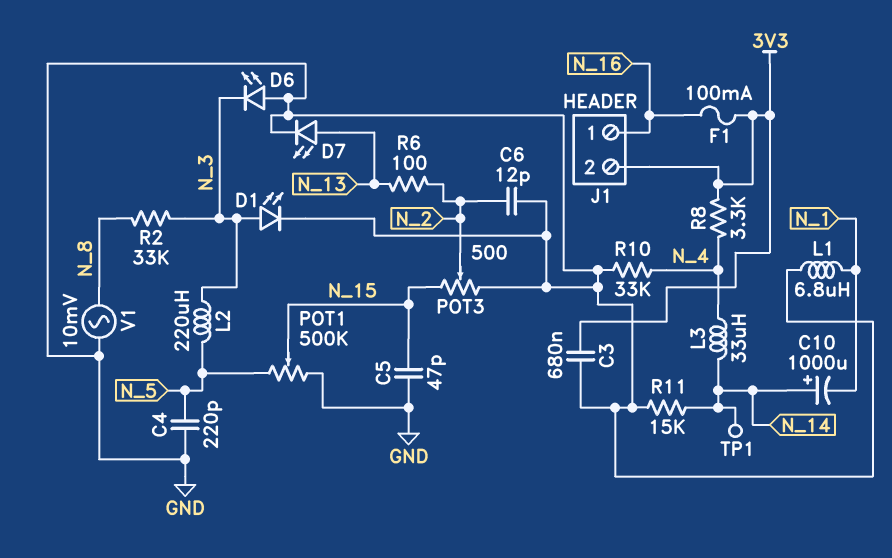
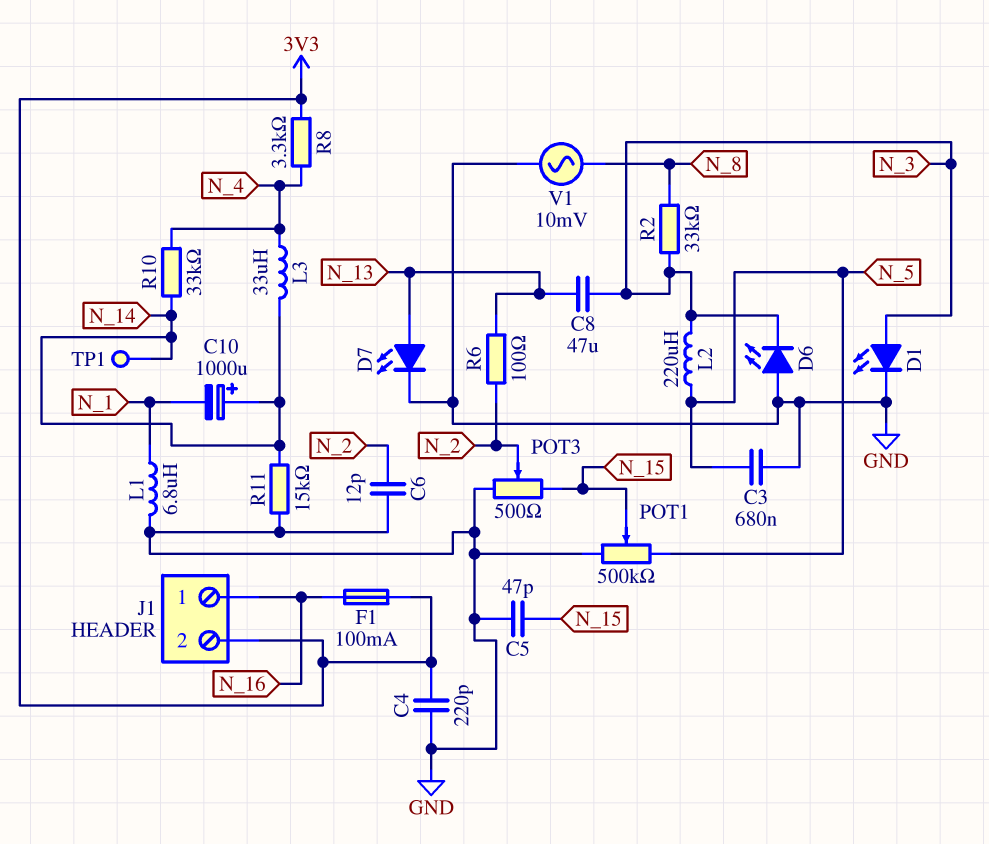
C3: 680nF (3V3, GND) -> 680nF (GND, N_5)
C4: 220pF (GND, N_5) -> 220pF (3V3, GND)
C8: none -> 47uF (N_3, N_13)
R10: 33k (GND, N_4) -> 33k (N_4, N_14)

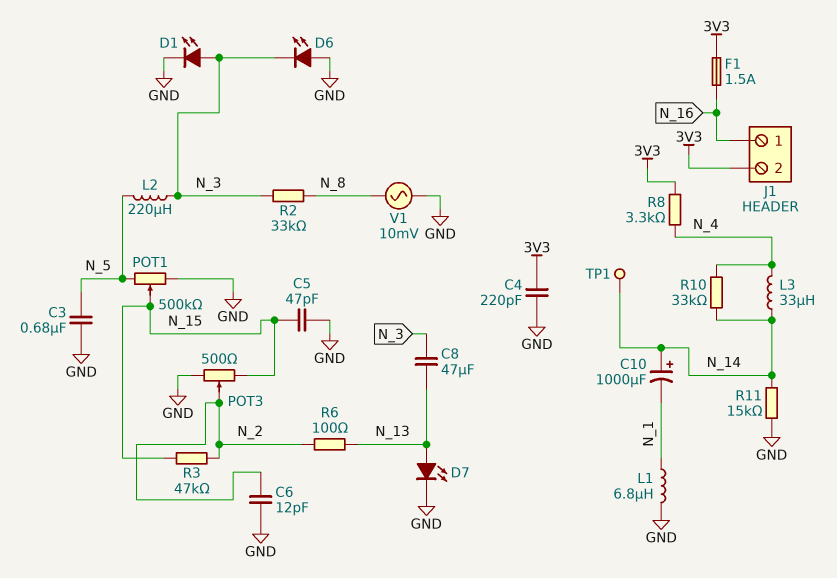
F1: 100mA (3V3, N_16) -> 1.5A (3V3, N_16)
R3: none -> 47k (N_2, N_15)

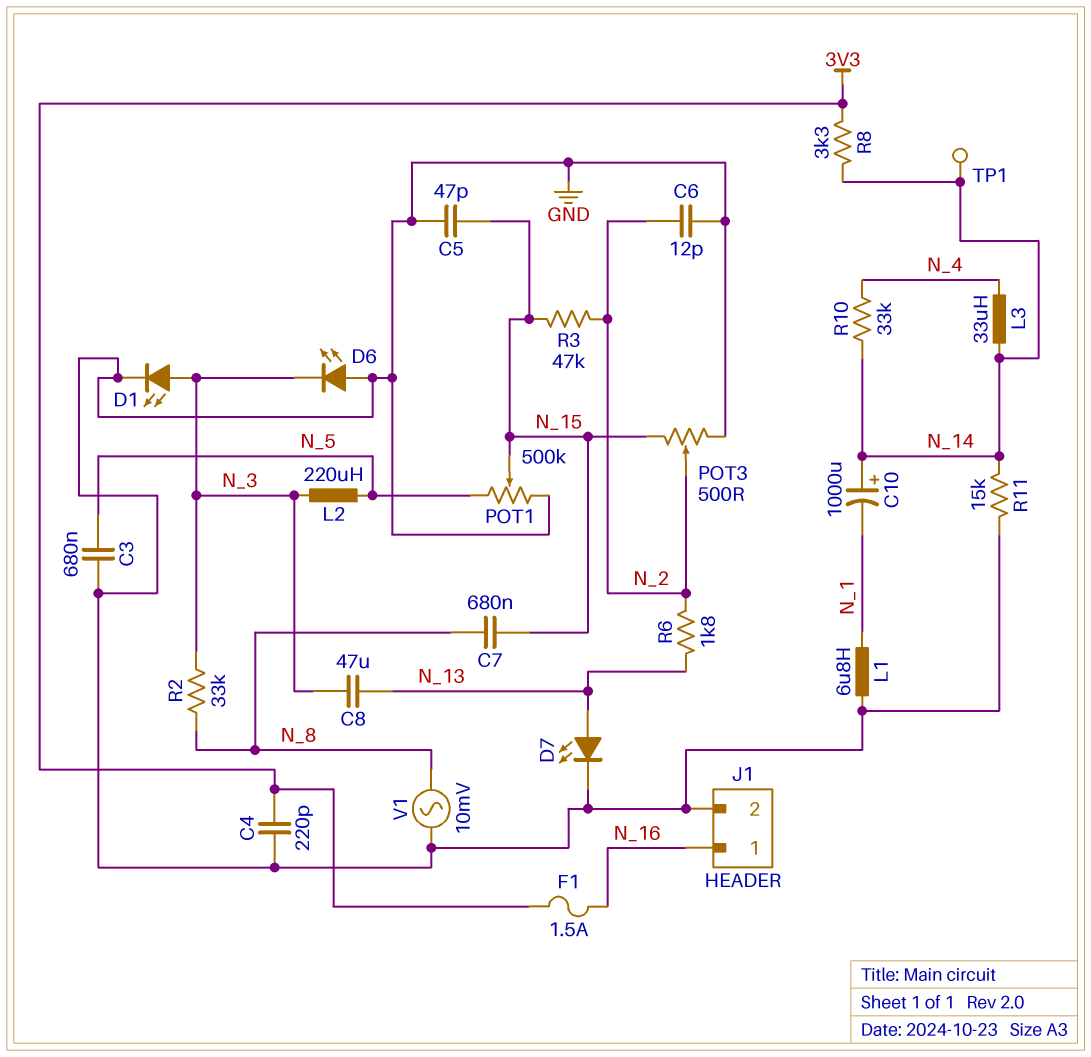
C7: none -> 680nF (N_8, N_15)
J1 pin 2: 3V3 -> GND
R6: 100 (N_2, N_13) -> 1.8k (N_2, N_13)
R8: 3.3k (3V3, N_4) -> 3.3k (3V3, N_14)

